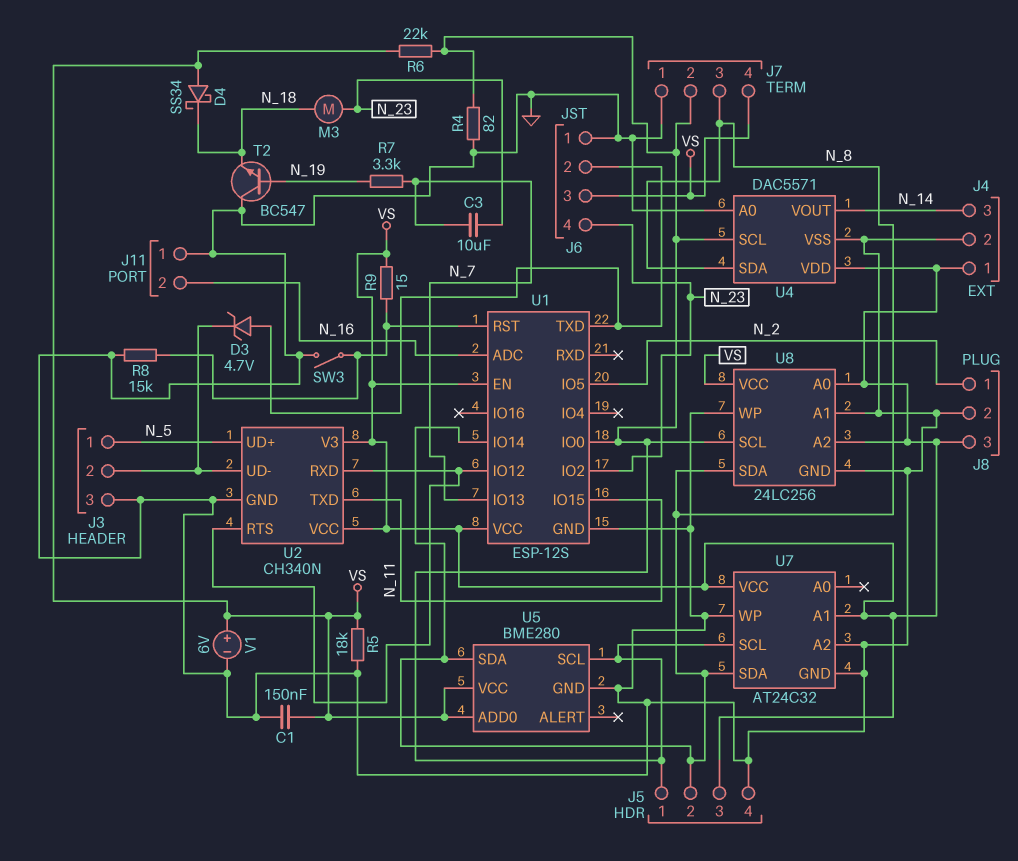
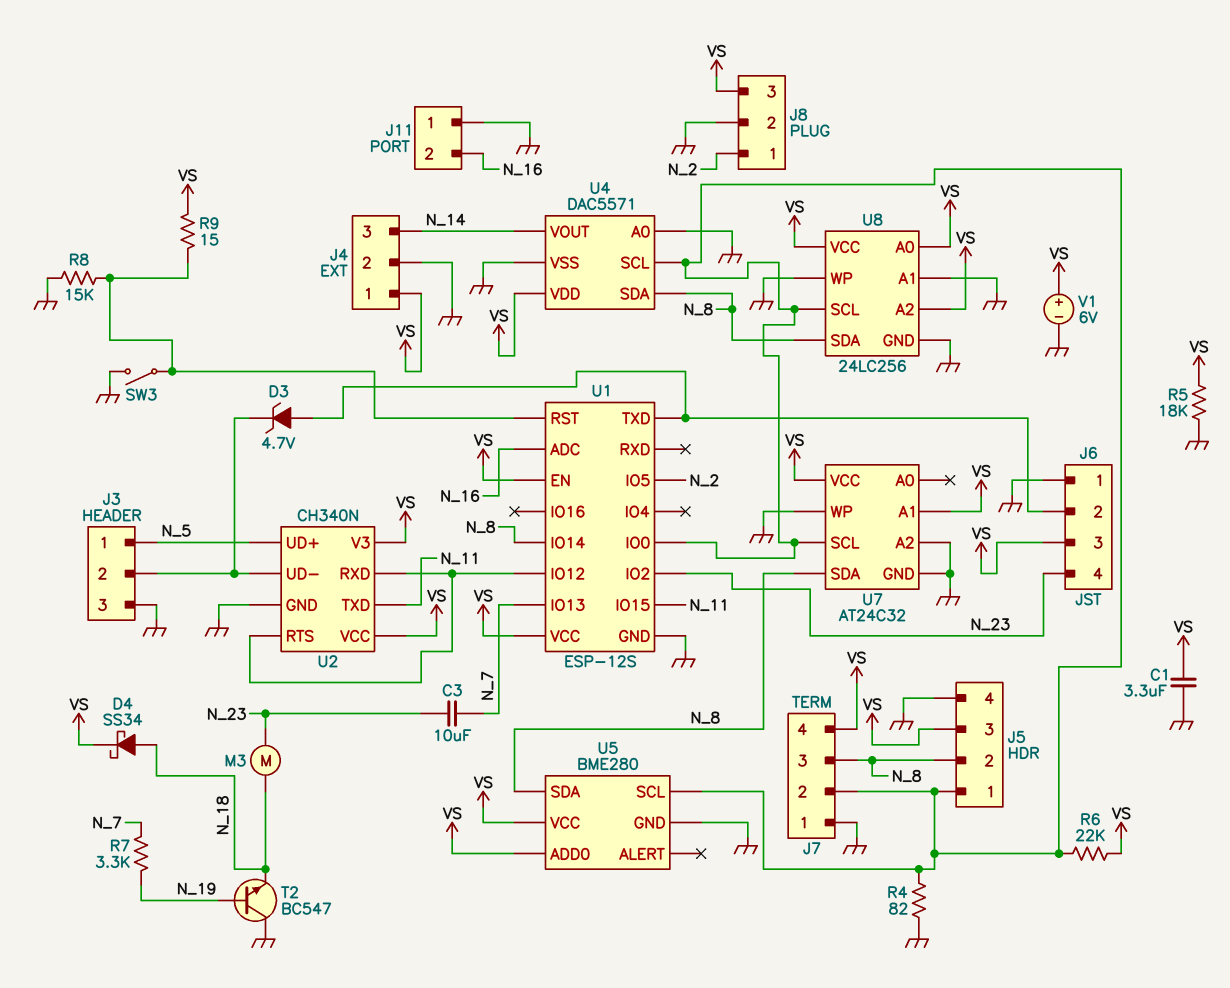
C1: 150nF (GND, VS) -> 3.3uF (GND, VS)
D4: schottky SS34 (A VS, K N_18) -> schottky SS34 (A N_18, K VS)

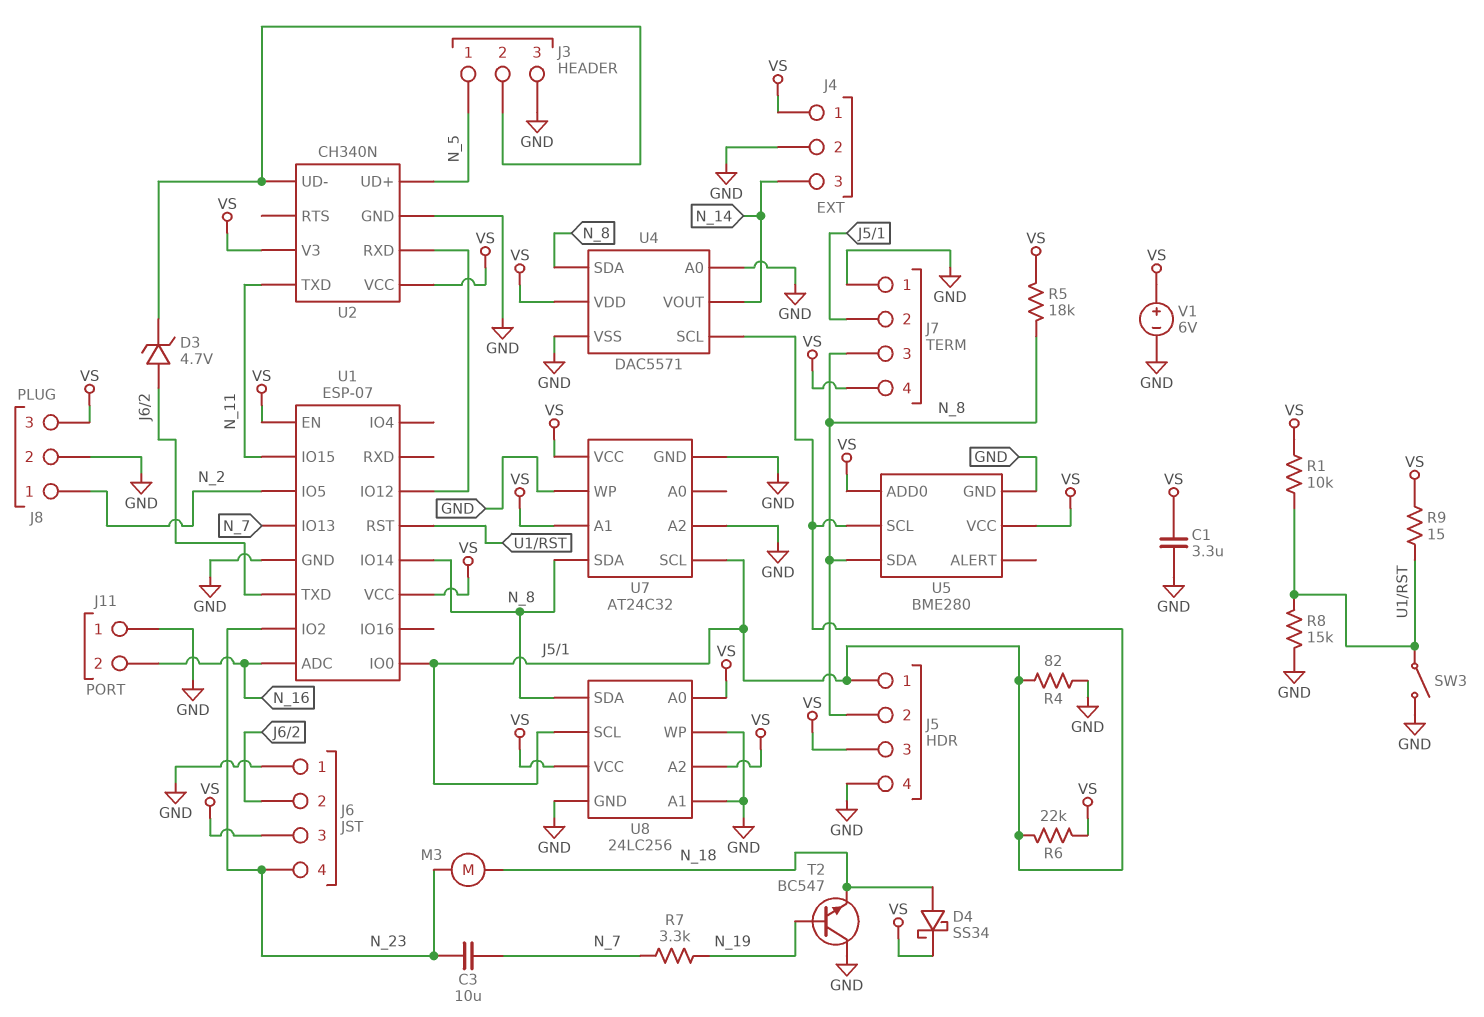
R1: none -> 10k (U1/RST, VS)
R5: 18k (GND, VS) -> 18k (N_8, VS)
U1: ESP-12S -> ESP-07
U2 pin RTS: U1/IO12 -> none

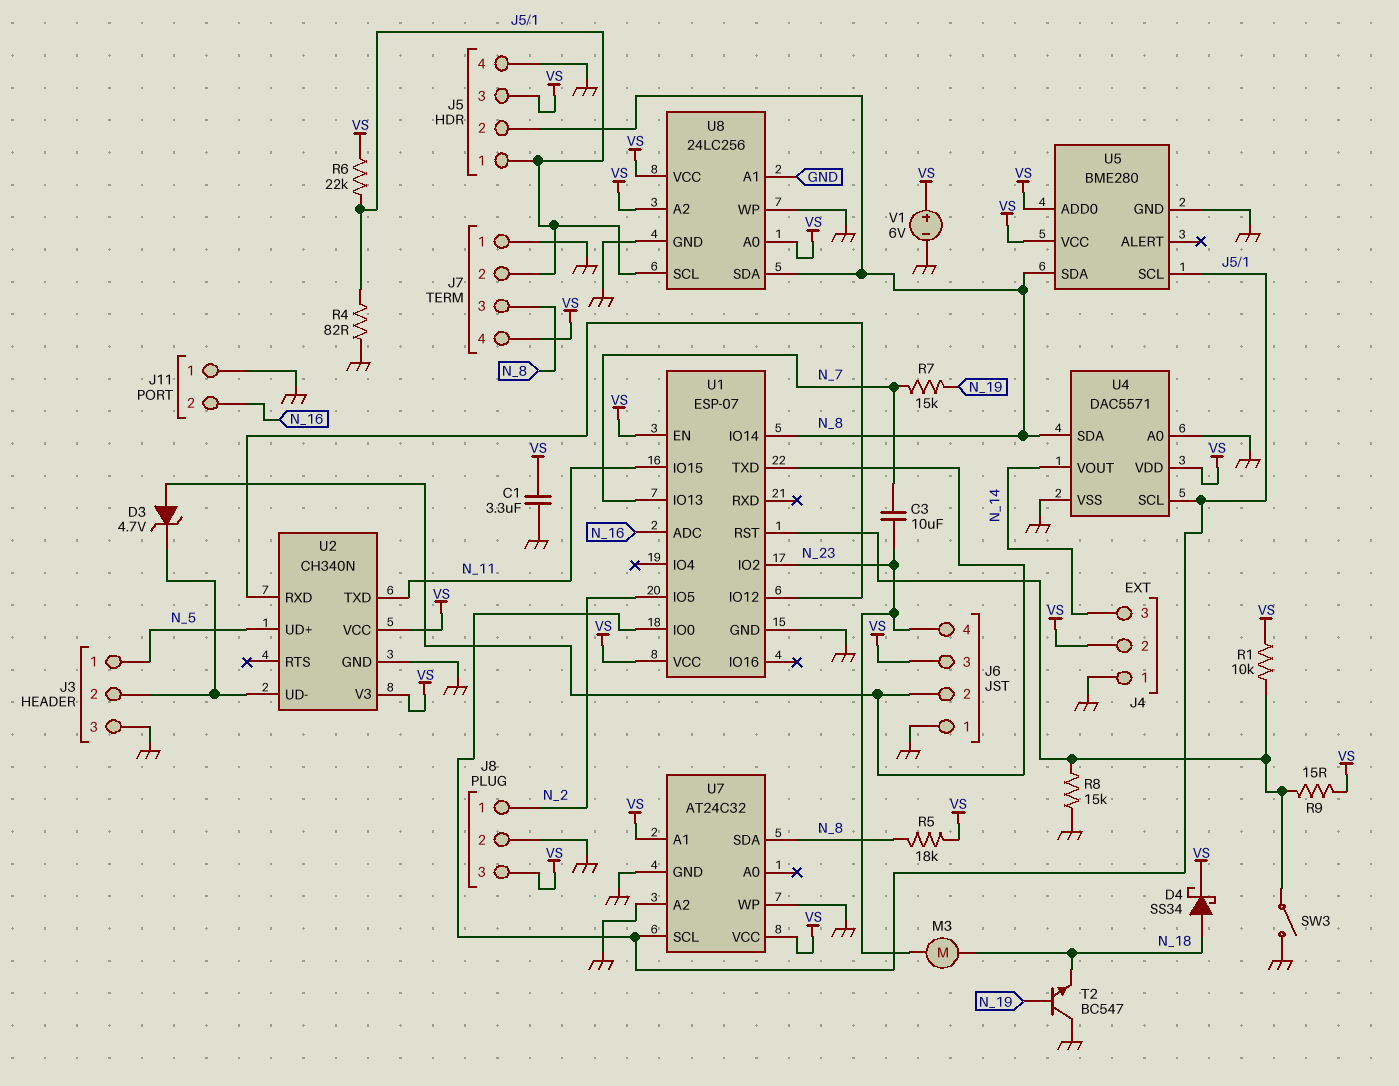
J4 pin 1: VS -> GND
J4 pin 2: GND -> VS
R7: 3.3k (N_7, N_19) -> 15k (N_7, N_19)

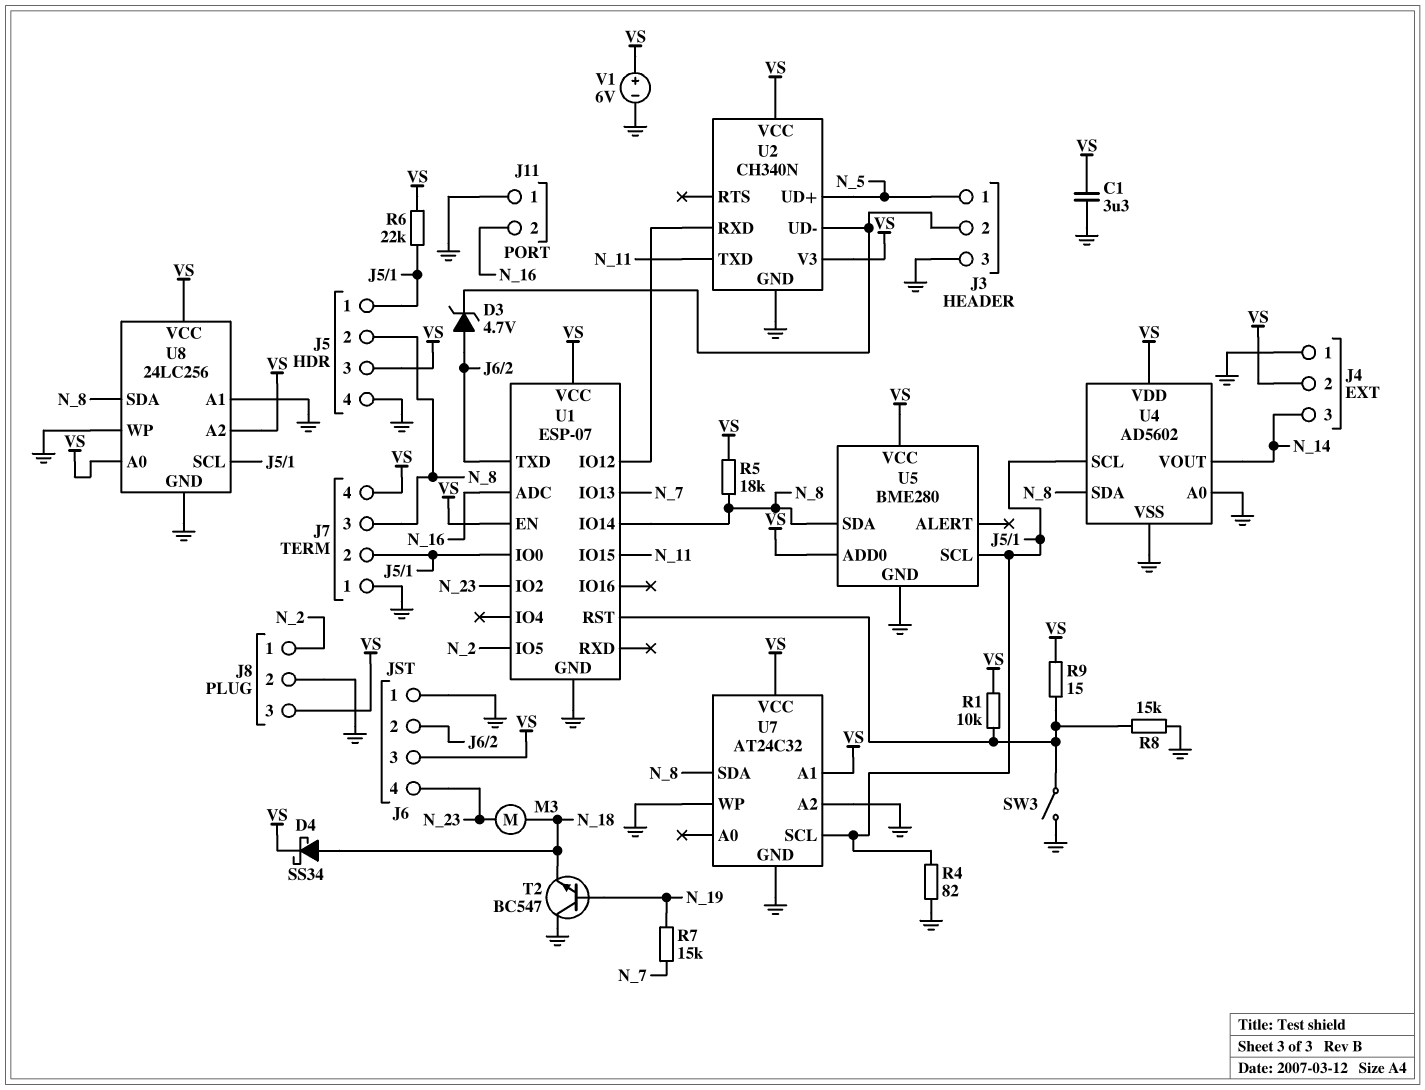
C3: 10uF (N_7, N_23) -> none
U4: DAC5571 -> AD5602

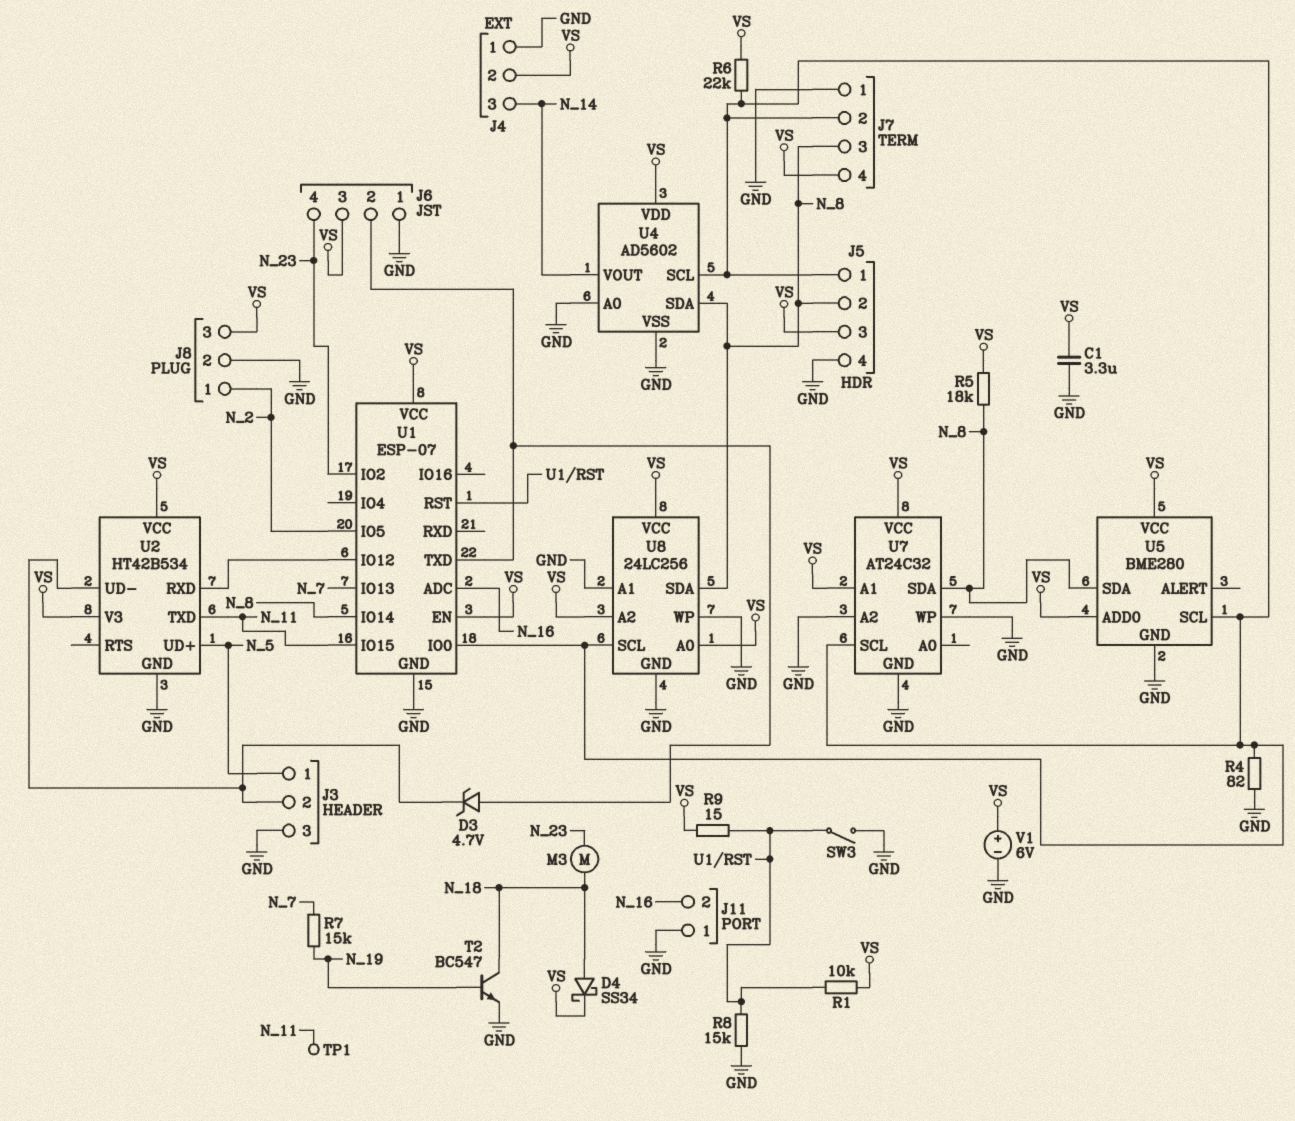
T2: NPN BC547 (B N_19, C GND, E N_18) -> NPN BC547 (B N_19, C N_18, E GND)
TP1: none -> test point (N_11)
U2: CH340N -> HT42B534

